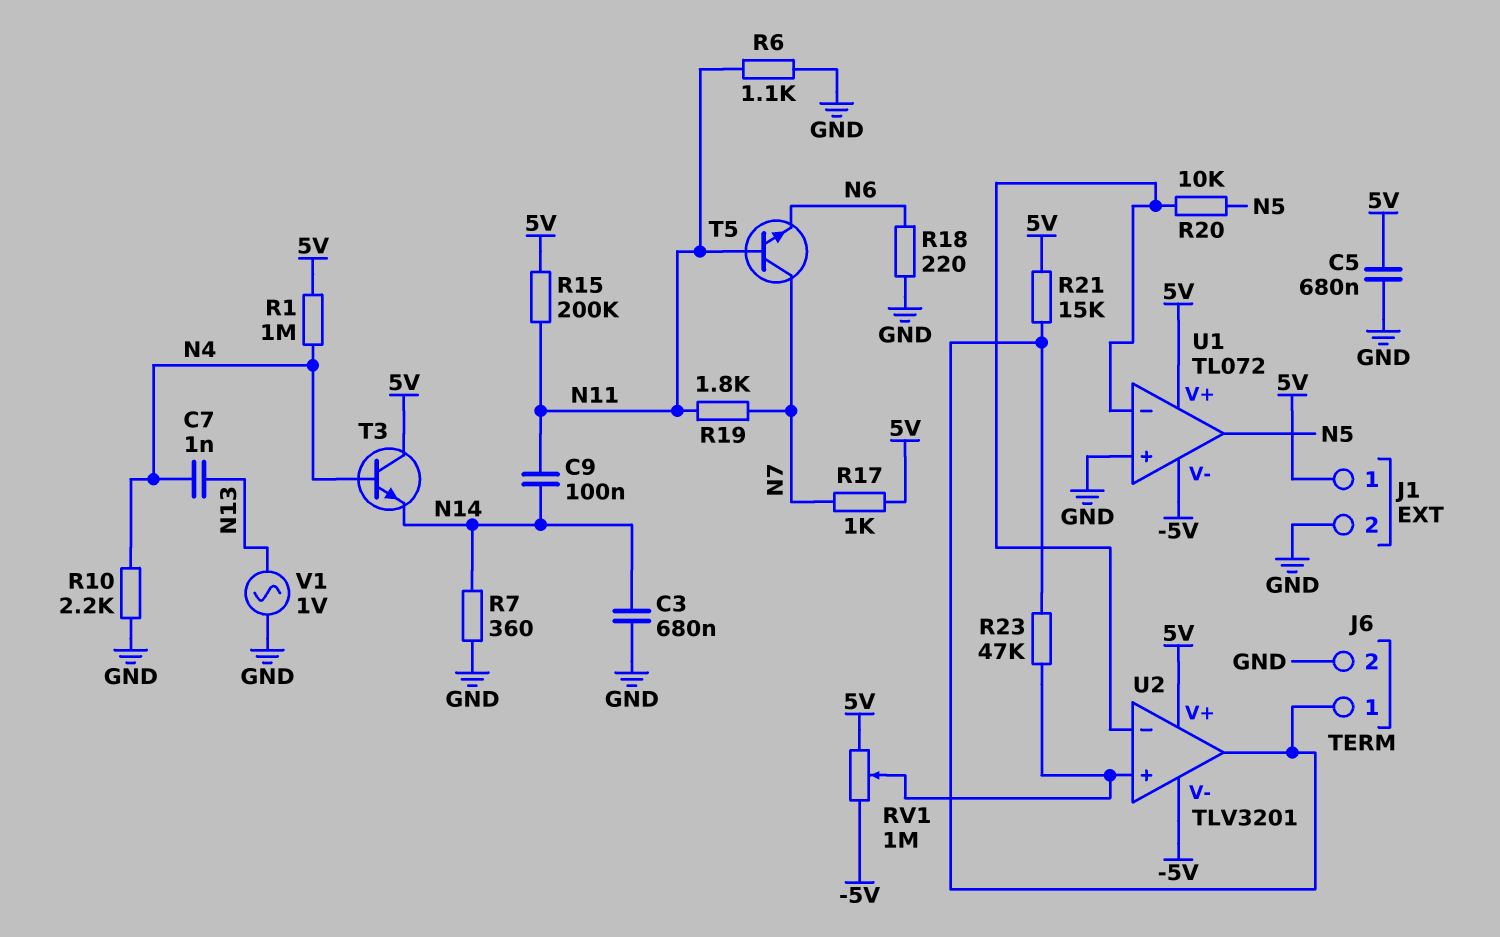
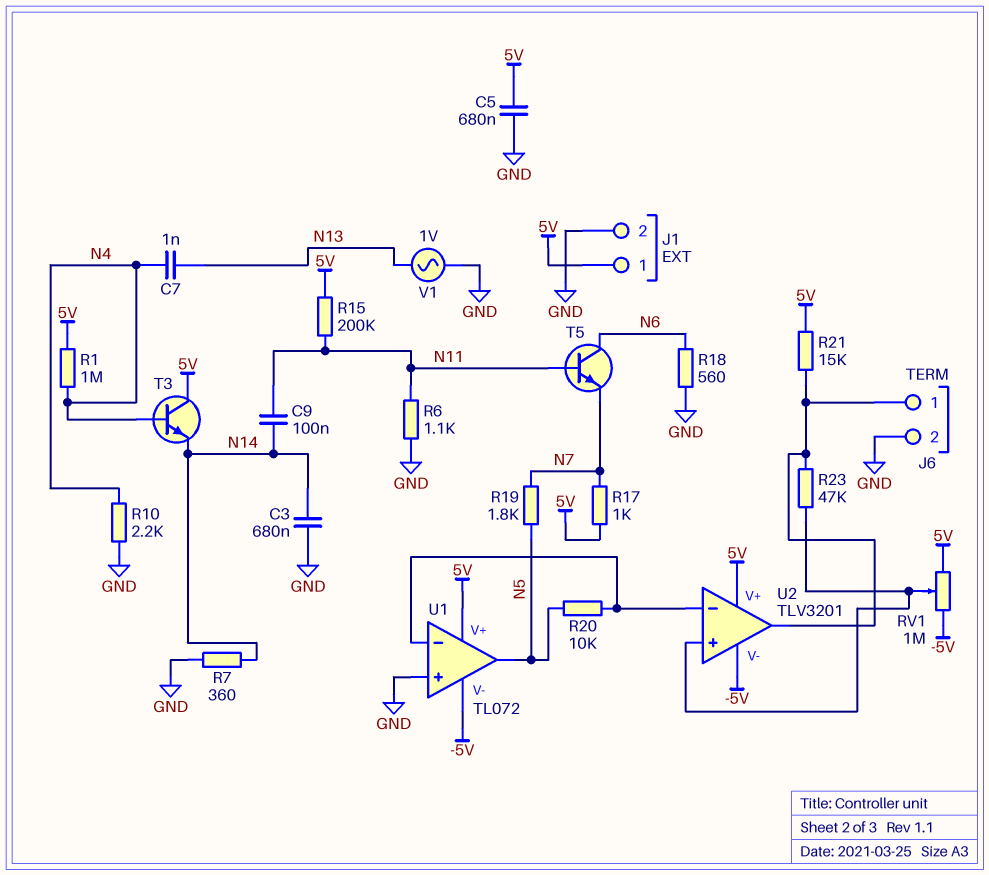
R18: 220 (GND, N6) -> 560 (GND, N6)
R19: 1.8k (N7, N11) -> 1.8k (N5, N7)
T5: NPN (B N11, C N7, E N6) -> NPN (B N11, C N6, E N7)

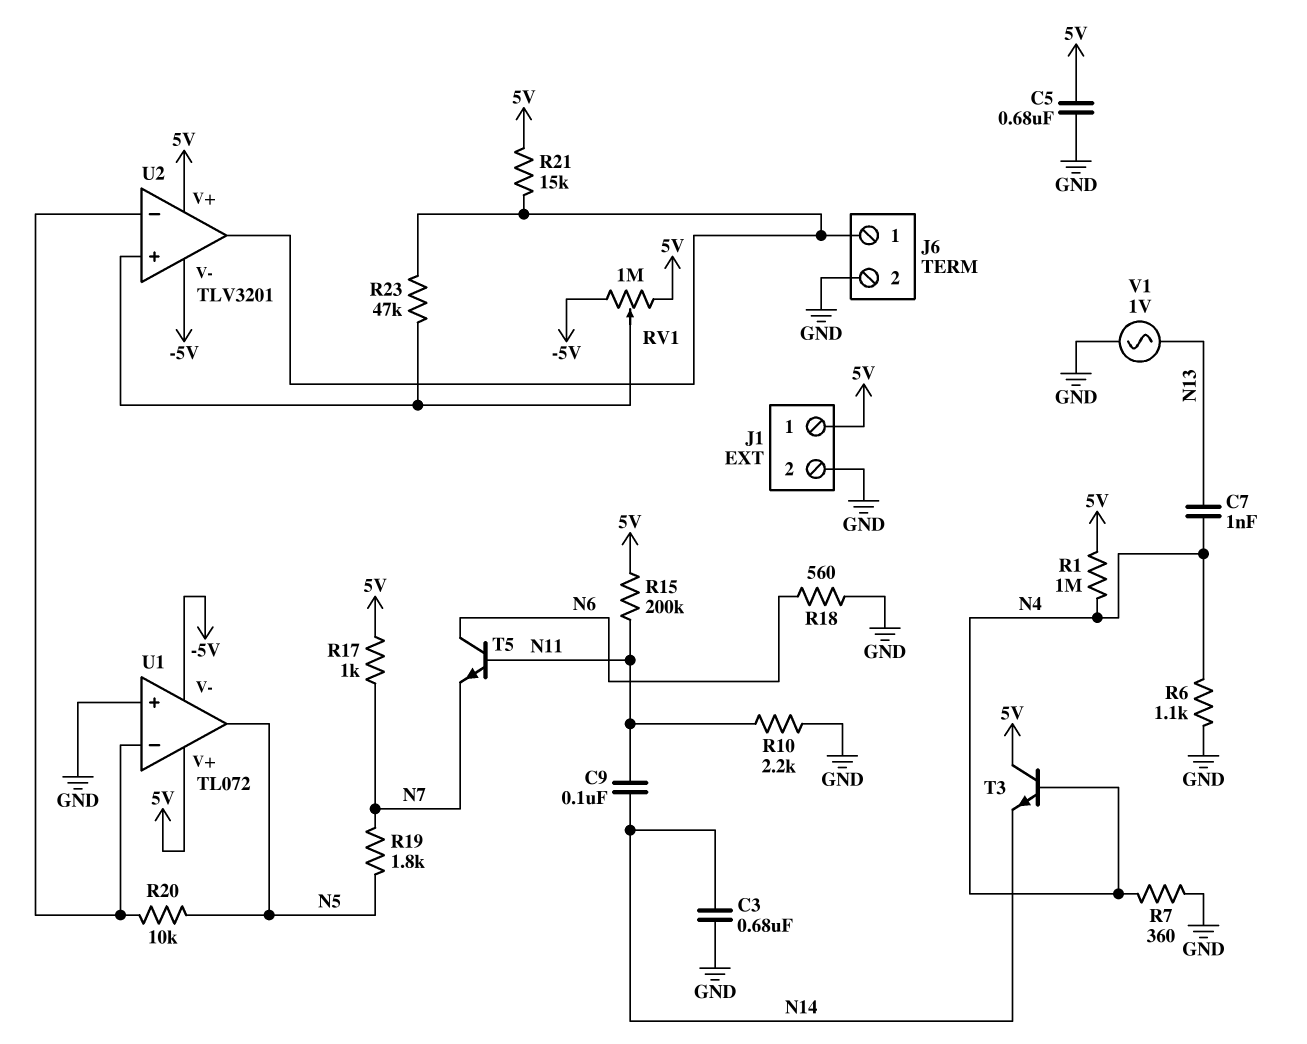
R6: 1.1k (GND, N11) -> 1.1k (GND, N4)
R7: 360 (GND, N14) -> 360 (GND, N4)
R10: 2.2k (GND, N4) -> 2.2k (GND, N11)

